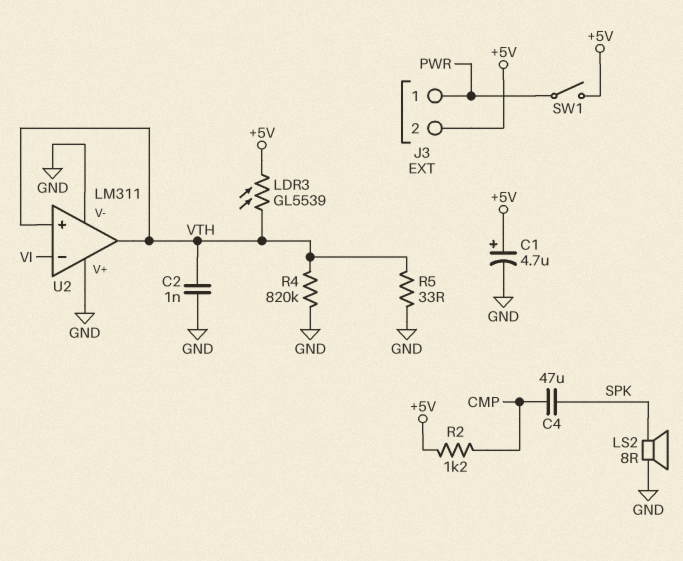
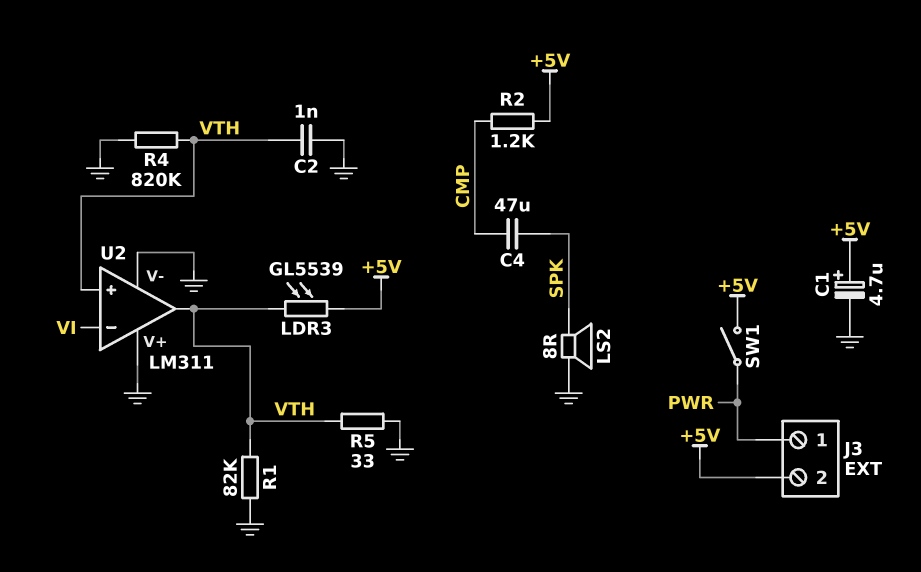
R1: none -> 82k (GND, VTH)

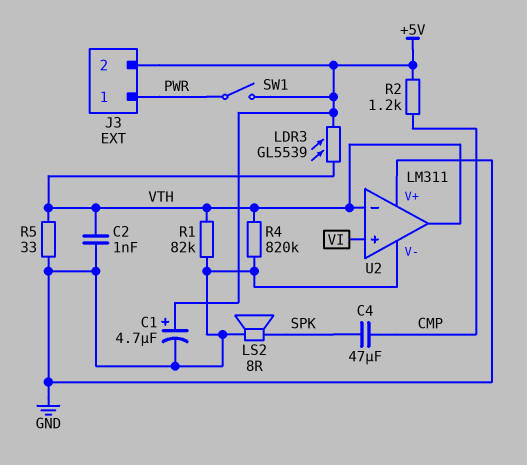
U2 pin in+: VTH -> VI
U2 pin in-: VI -> VTH

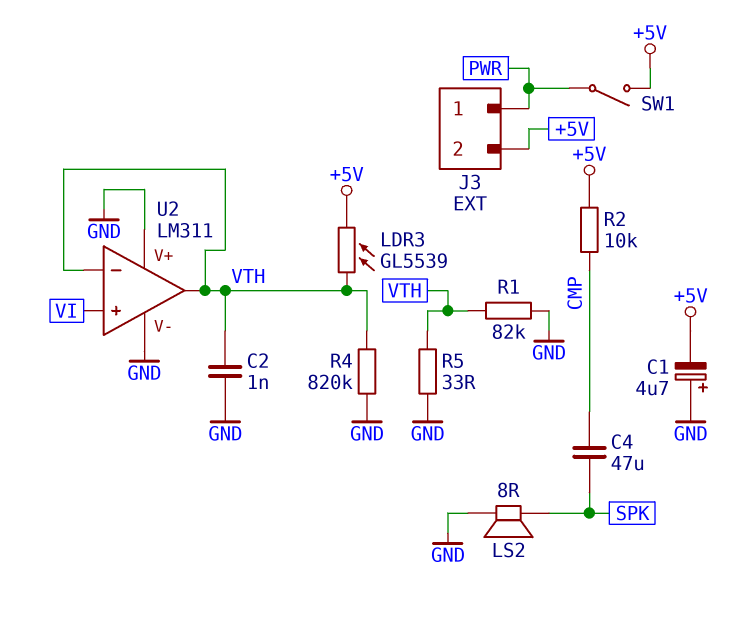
C1: 4.7uF (plus +5V, minus GND) -> 4.7uF (plus GND, minus +5V)
R2: 1.2k (+5V, CMP) -> 10k (+5V, CMP)

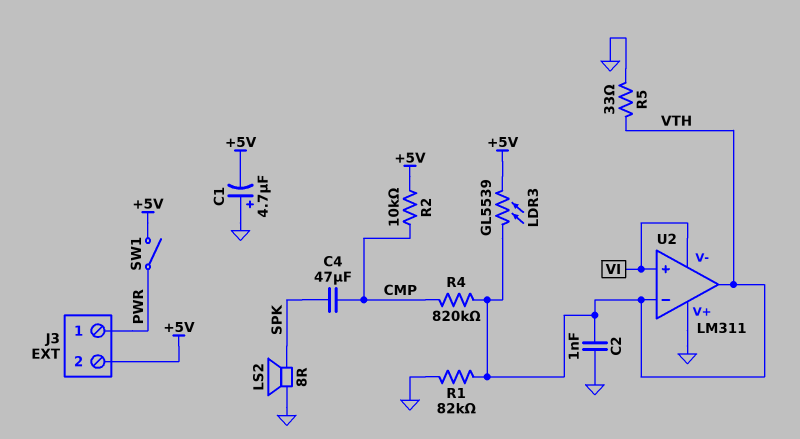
R4: 820k (GND, VTH) -> 820k (CMP, VTH)
U2 pin V-: GND -> VI

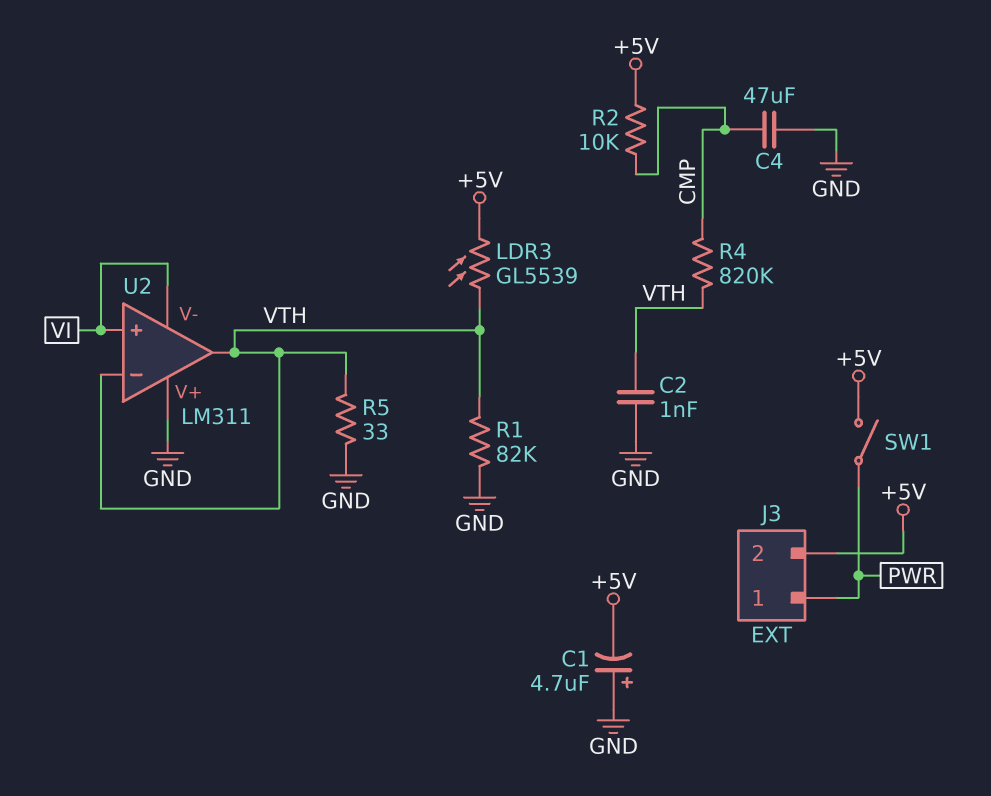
C4: 47uF (CMP, SPK) -> 47uF (CMP, GND)
LS2: speaker 8R (GND, SPK) -> none

